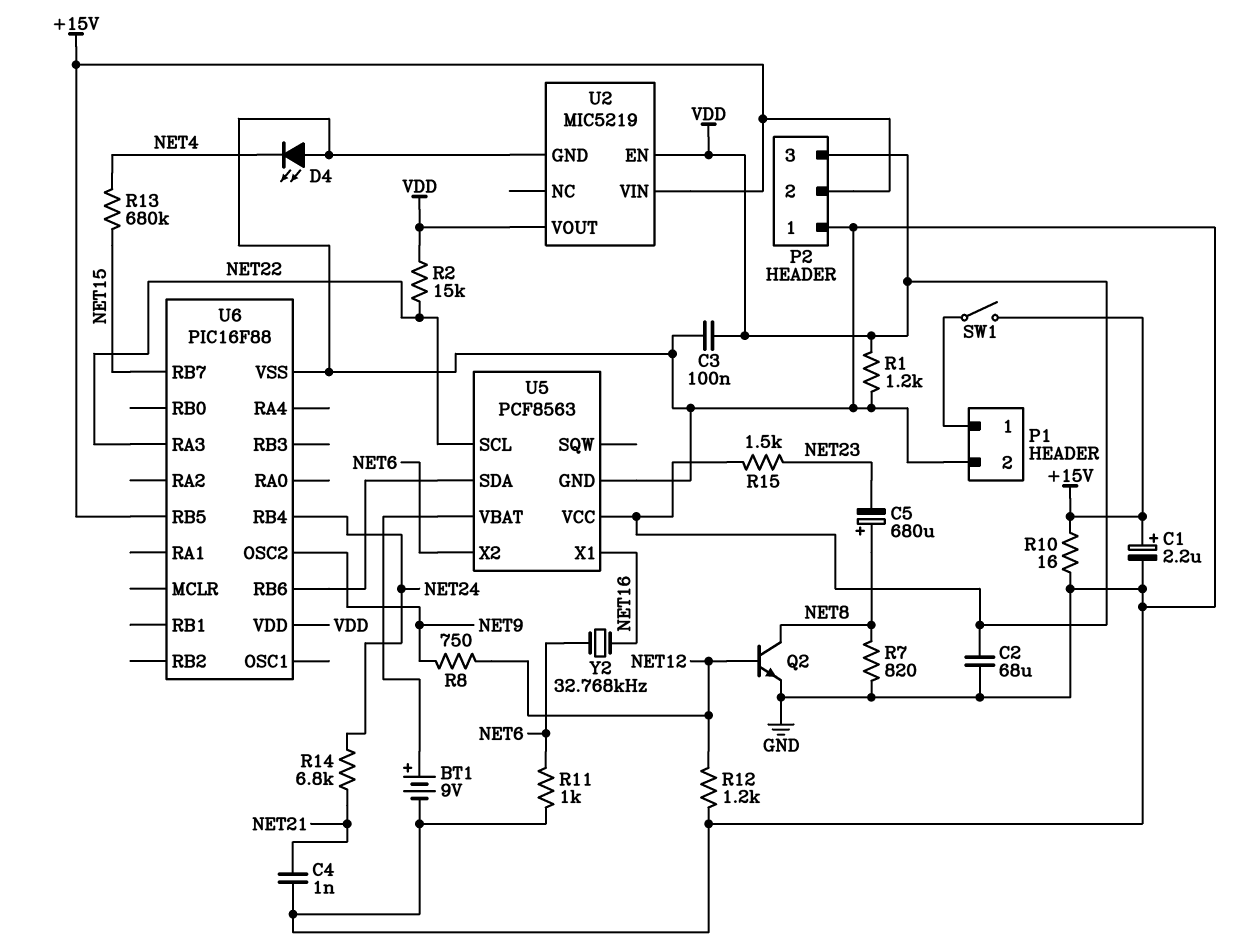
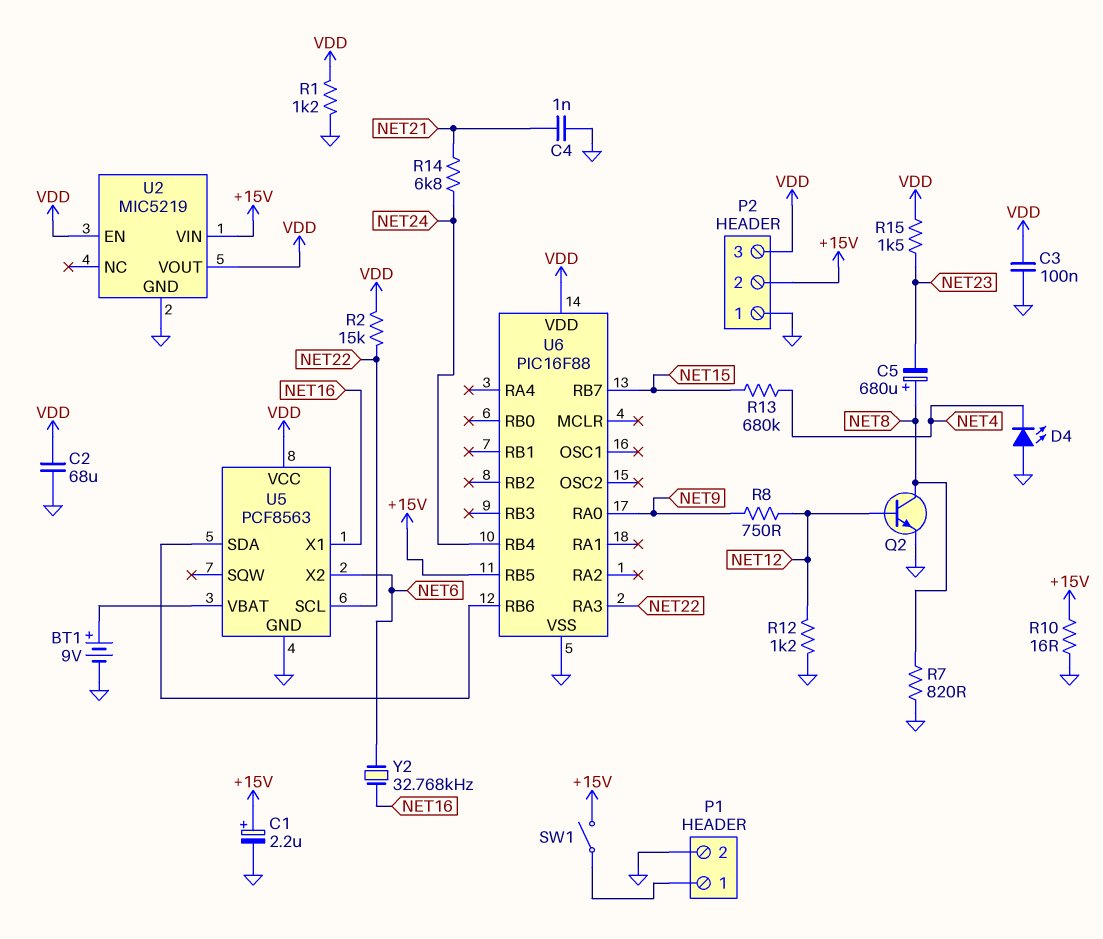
R11: 1k (GND, NET6) -> none
U6 pin OSC2: NET9 -> none
U6 pin RA0: none -> NET9

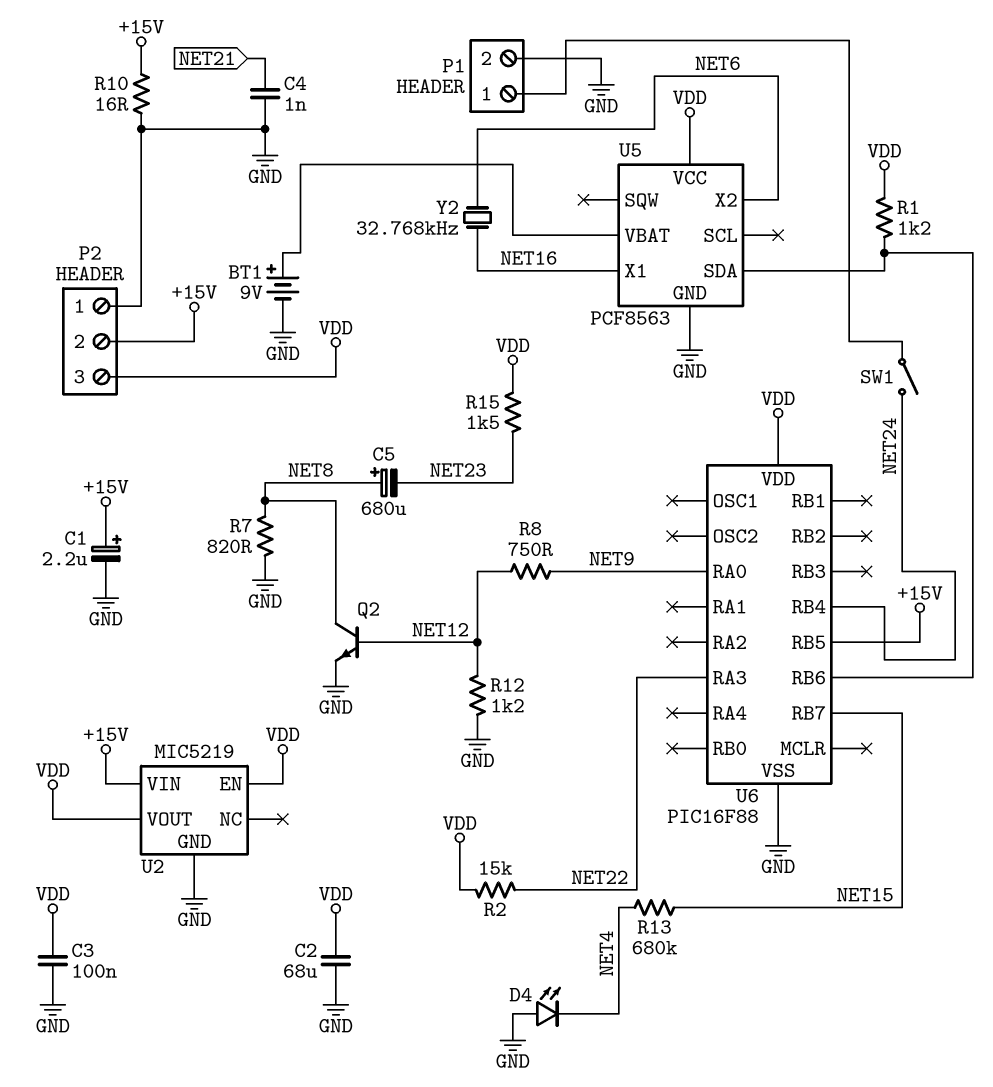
R1: 1.2k (GND, VDD) -> 1.2k (U5/SDA, VDD)
R14: 6.8k (NET21, NET24) -> none
SW1: switch (+15V, P1/1) -> switch (NET24, P1/1)
U5 pin SCL: NET22 -> none

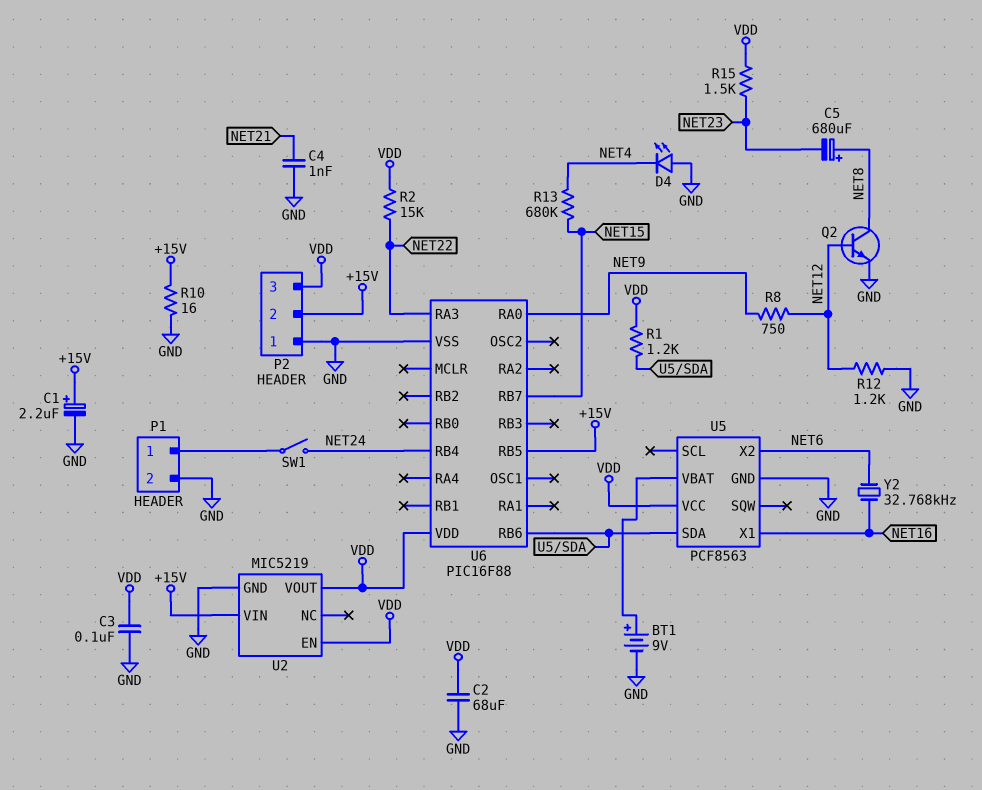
R7: 820 (GND, NET8) -> none

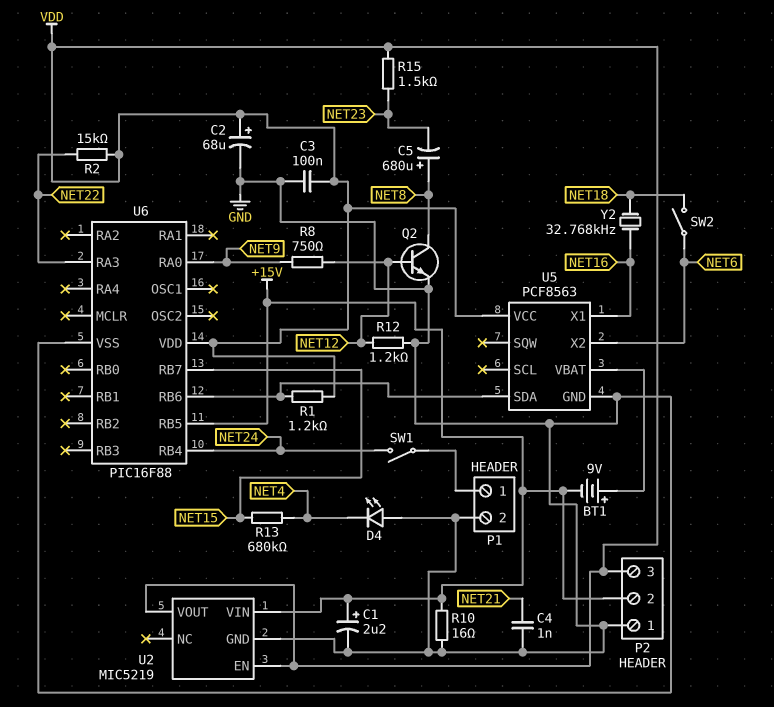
BT1: 9V (plus U5/VBAT, minus GND) -> 9V (plus U5/VBAT, minus +15V)
C2: 68uF (GND, VDD) -> 68uF (plus VDD, minus GND)
SW2: none -> switch (NET6, NET18)
Y2: 32.768kHz (NET6, NET16) -> 32.768kHz (NET16, NET18)

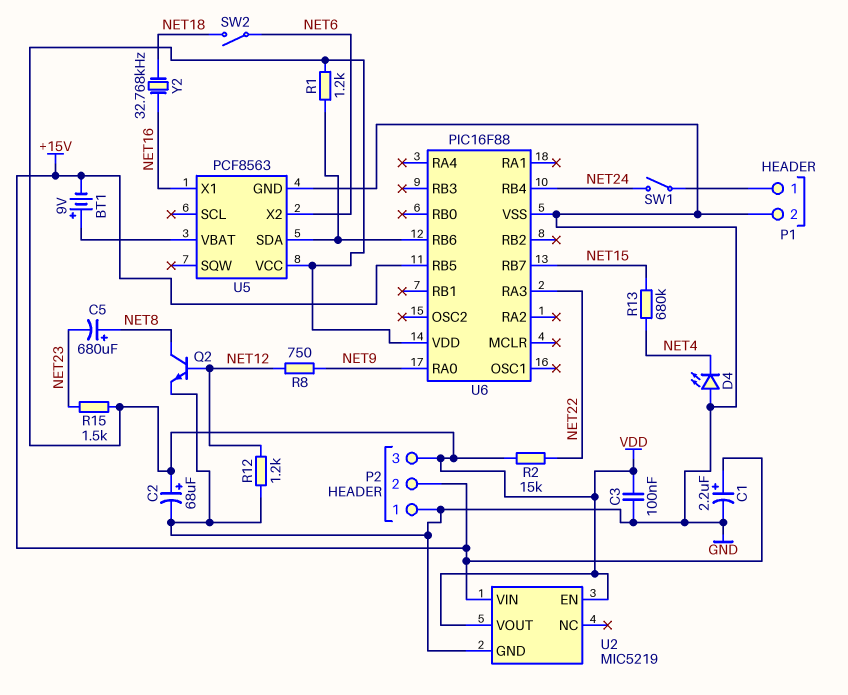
C4: 1nF (GND, NET21) -> none
R10: 16 (+15V, GND) -> none

